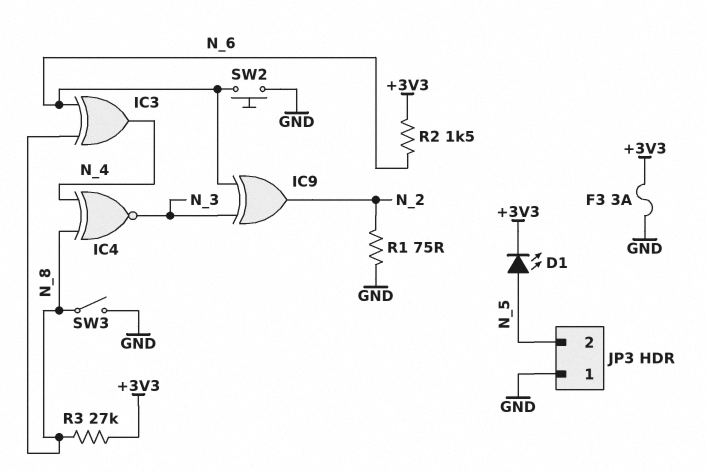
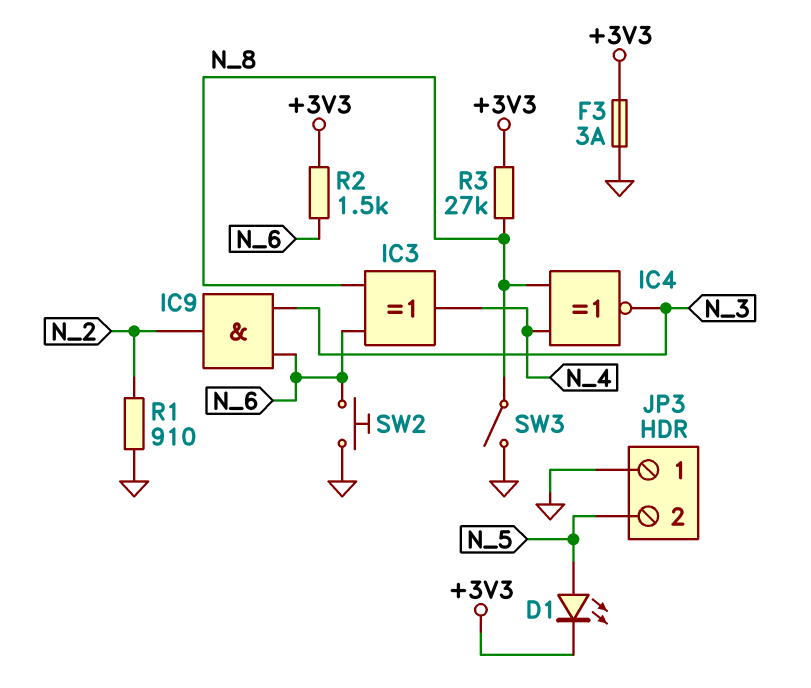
IC9: XOR (in N_3, in N_6, out N_2) -> AND (in N_3, in N_6, out N_2)
R1: 75 (GND, N_2) -> 910 (GND, N_2)

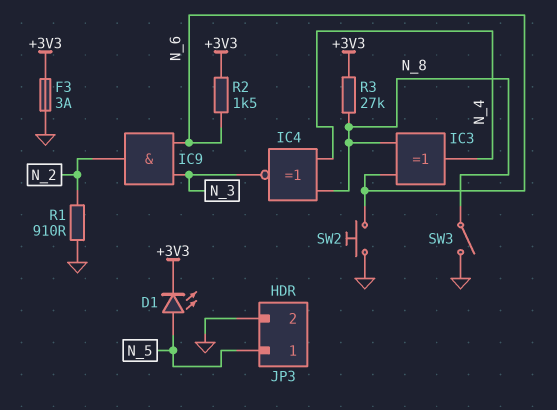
JP3 pin 1: GND -> N_5
JP3 pin 2: N_5 -> GND

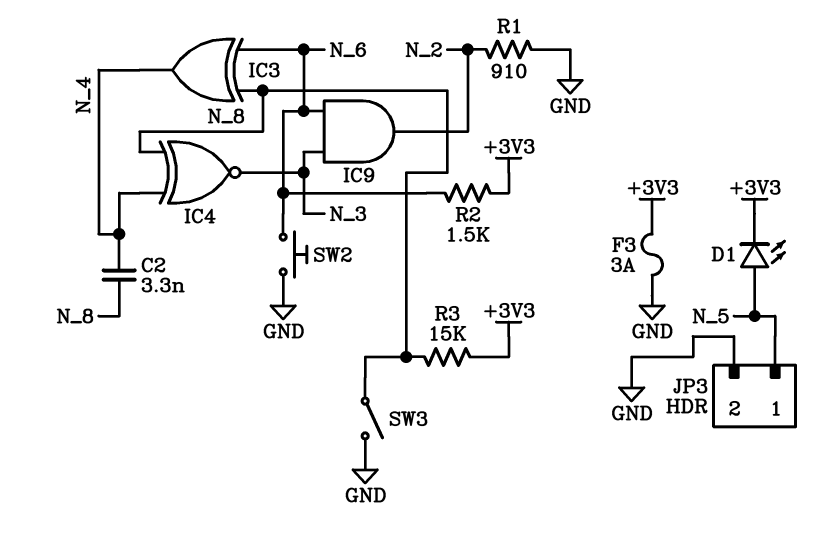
C2: none -> 3.3nF (N_4, N_8)
R3: 27k (+3V3, N_8) -> 15k (+3V3, N_8)

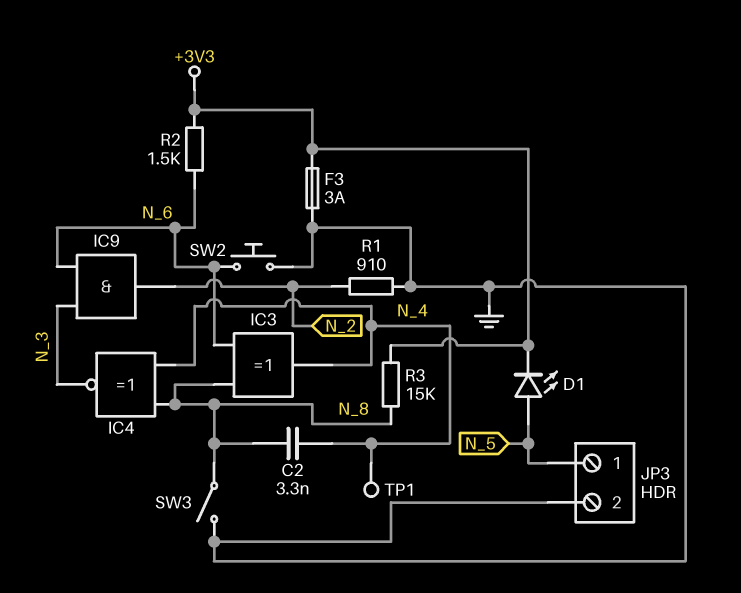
TP1: none -> test point (N_4)

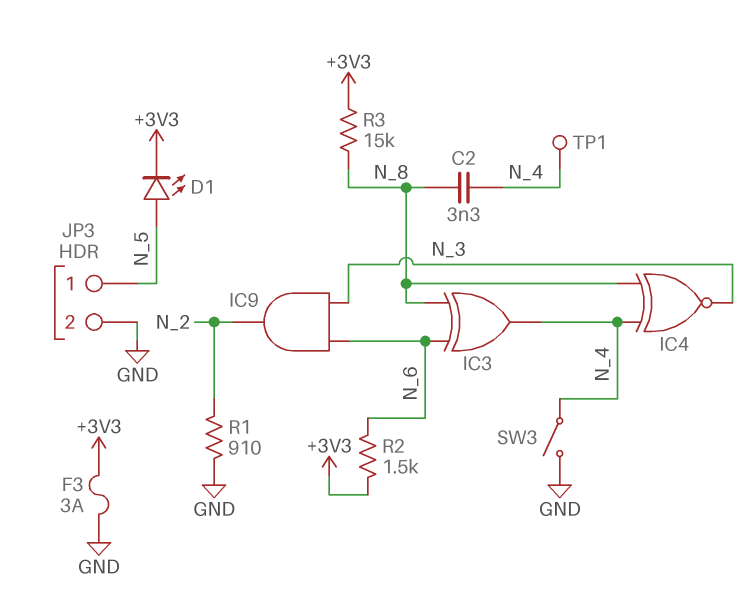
SW2: button (GND, N_6) -> none
SW3: switch (GND, N_8) -> switch (GND, N_4)

